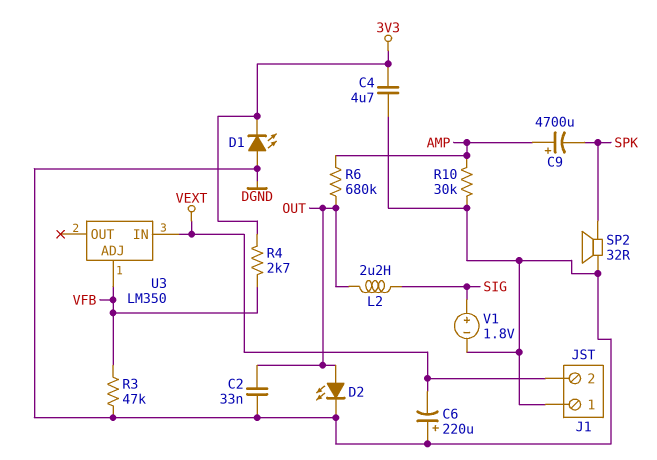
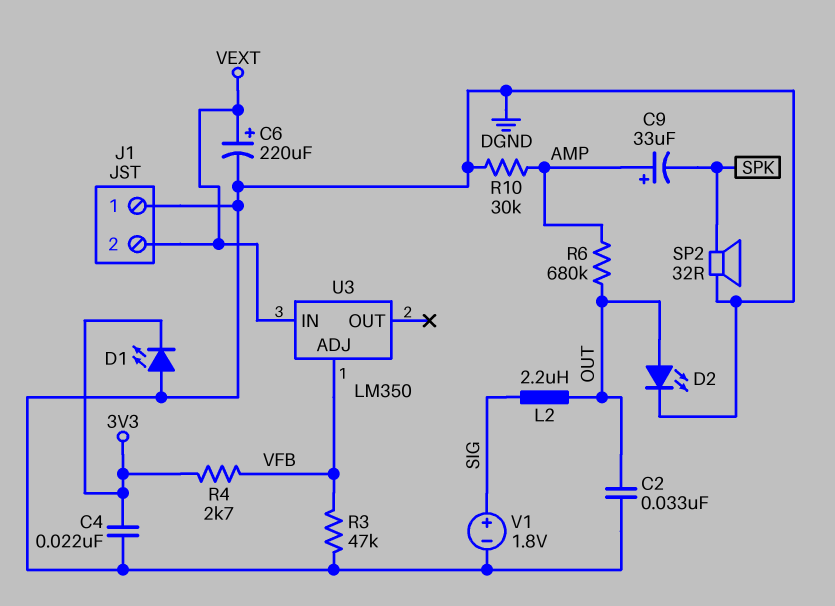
C4: 4.7uF (3V3, DGND) -> 22nF (3V3, DGND)
C6: 220uF (plus DGND, minus VEXT) -> 220uF (plus VEXT, minus DGND)
C9: 4700uF (plus AMP, minus SPK) -> 33uF (plus AMP, minus SPK)

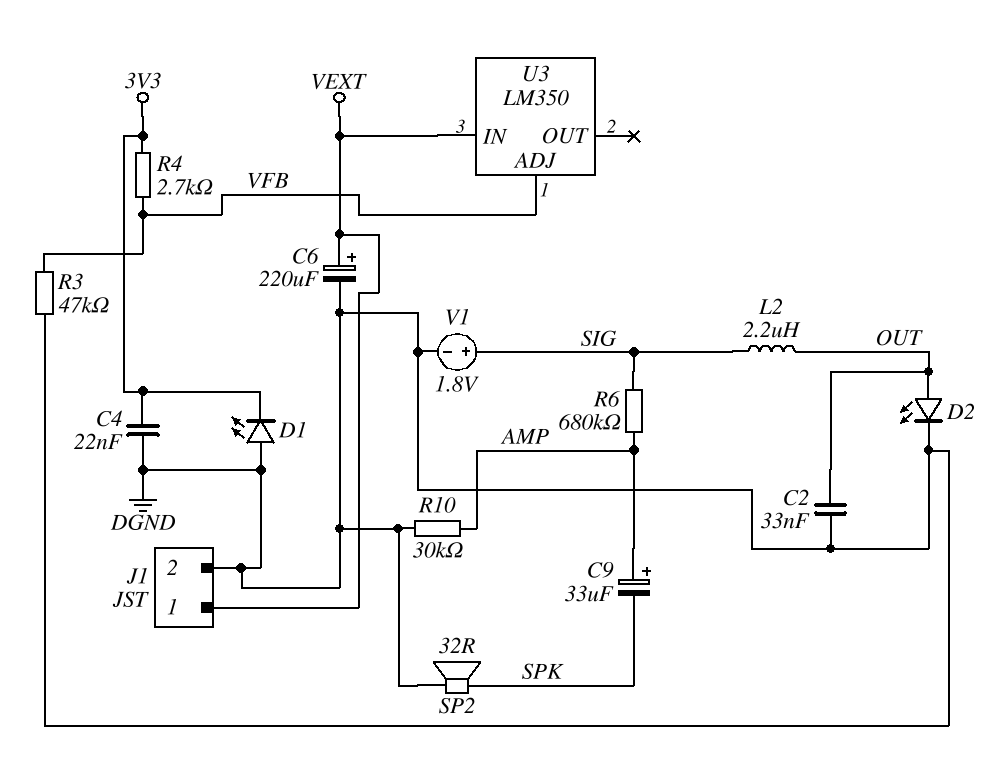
J1 pin 1: DGND -> VEXT
J1 pin 2: VEXT -> DGND
R6: 680k (AMP, OUT) -> 680k (AMP, SIG)

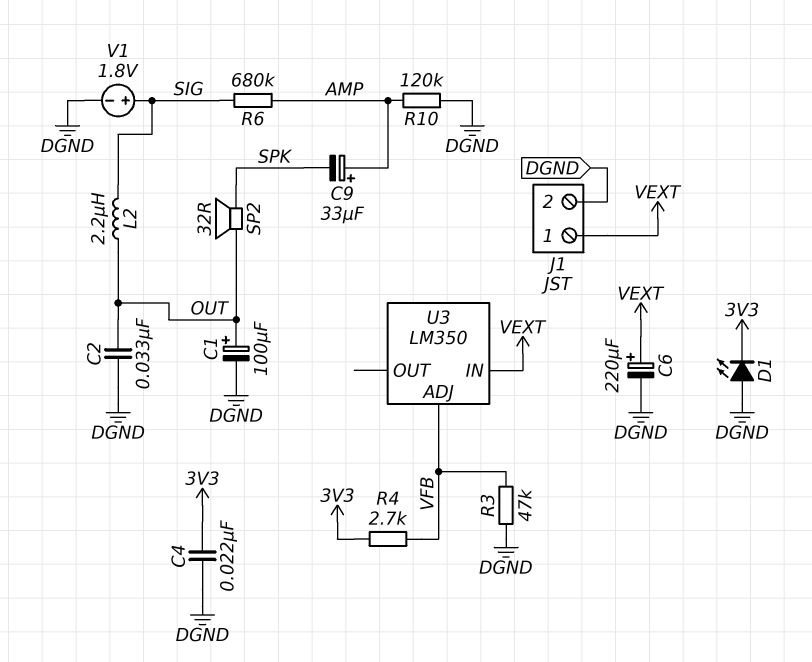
C1: none -> 100uF (plus OUT, minus DGND)
D2: LED (A OUT, K DGND) -> none
R10: 30k (AMP, DGND) -> 120k (AMP, DGND)
SP2: speaker 32R (DGND, SPK) -> speaker 32R (OUT, SPK)

